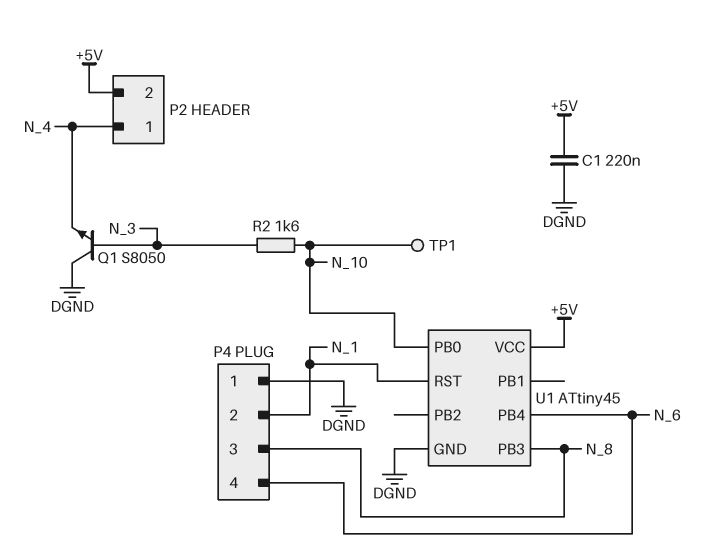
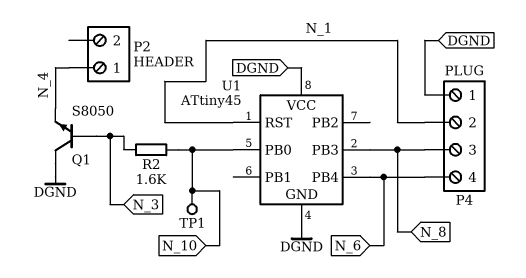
C1: 220nF (+5V, DGND) -> none
P2 pin 2: +5V -> none
U1 pin VCC: +5V -> DGND

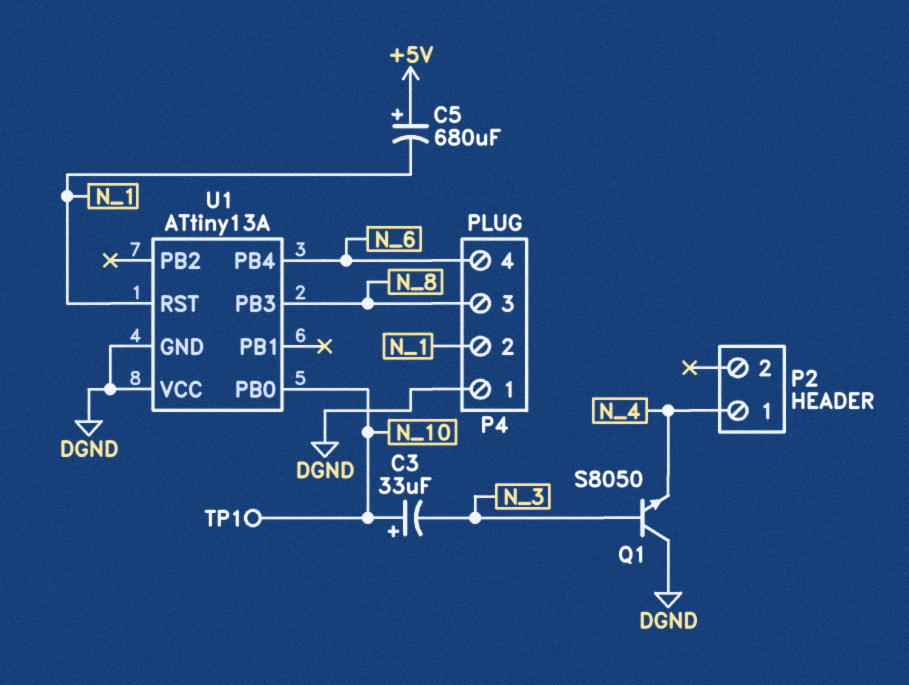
C3: none -> 33uF (plus N_10, minus N_3)
C5: none -> 680uF (plus +5V, minus N_1)
R2: 1.6k (N_3, N_10) -> none
U1: ATtiny45 -> ATtiny13A

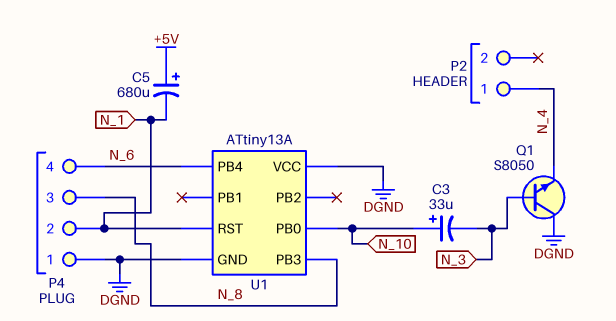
TP1: test point (N_10) -> none

